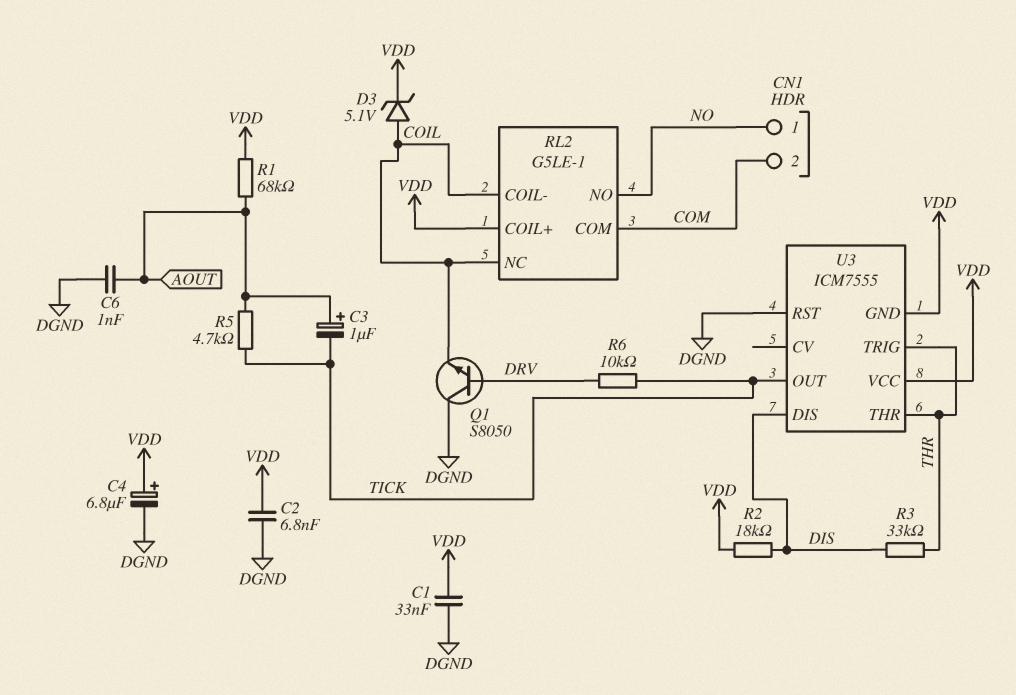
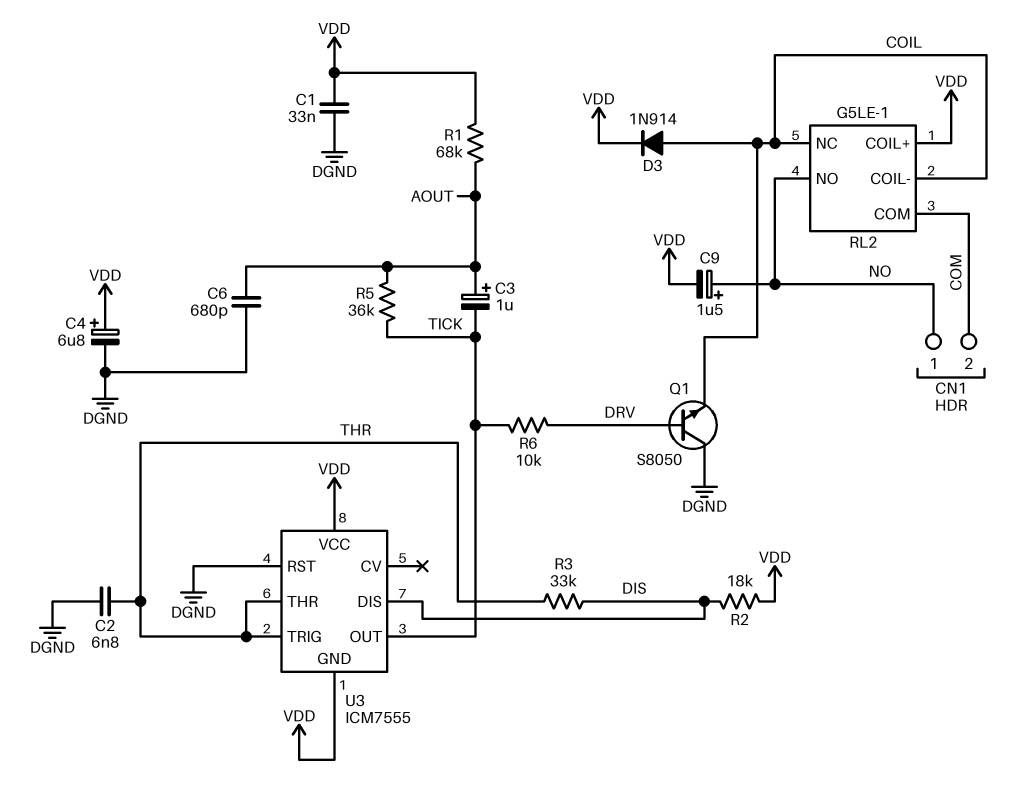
C2: 6.8nF (DGND, VDD) -> 6.8nF (DGND, THR)
C6: 1nF (AOUT, DGND) -> 680pF (AOUT, DGND)
C9: none -> 1.5uF (plus NO, minus VDD)
D3: zener 5.1V (A COIL, K VDD) -> diode 1N914 (A COIL, K VDD)
R5: 4.7k (AOUT, TICK) -> 36k (AOUT, TICK)

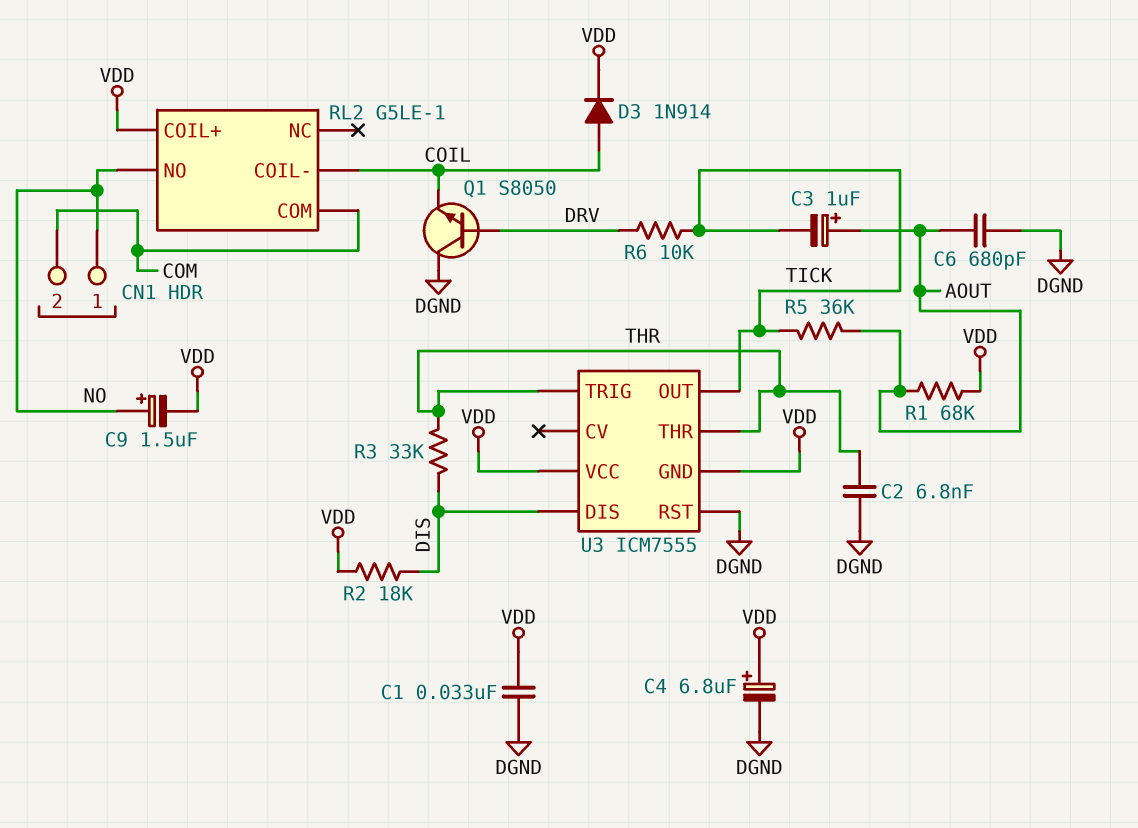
RL2 pin NC: COIL -> none

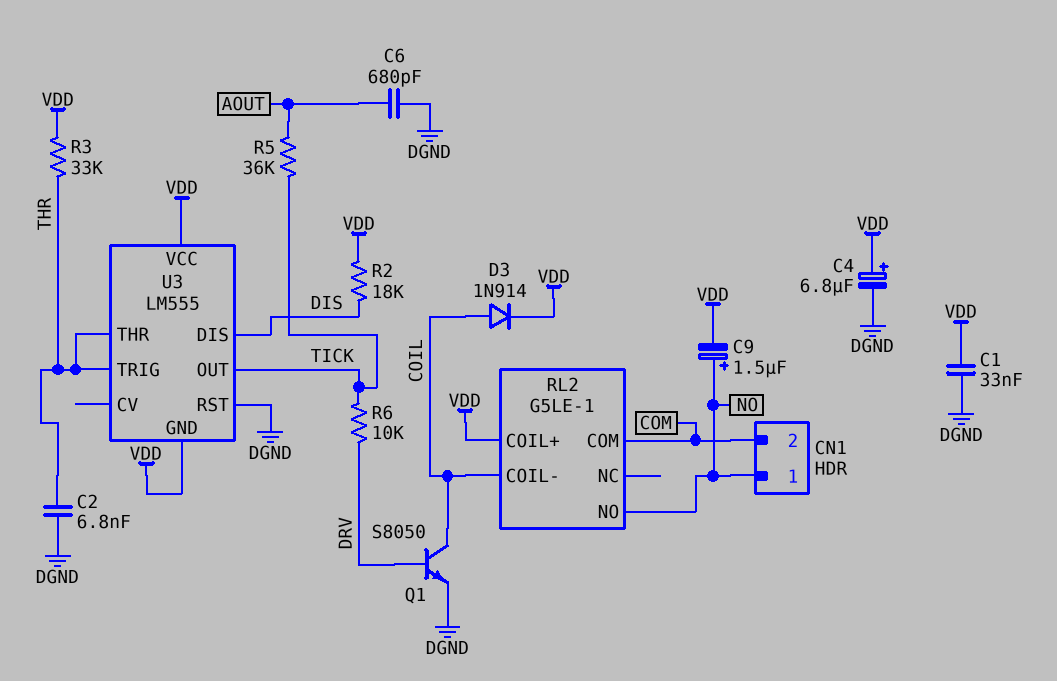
C3: 1uF (plus AOUT, minus TICK) -> none
Q1: NPN S8050 (B DRV, C DGND, E COIL) -> NPN S8050 (B DRV, C COIL, E DGND)
R1: 68k (AOUT, VDD) -> none
R3: 33k (DIS, THR) -> 33k (THR, VDD)
U3: ICM7555 -> LM555

